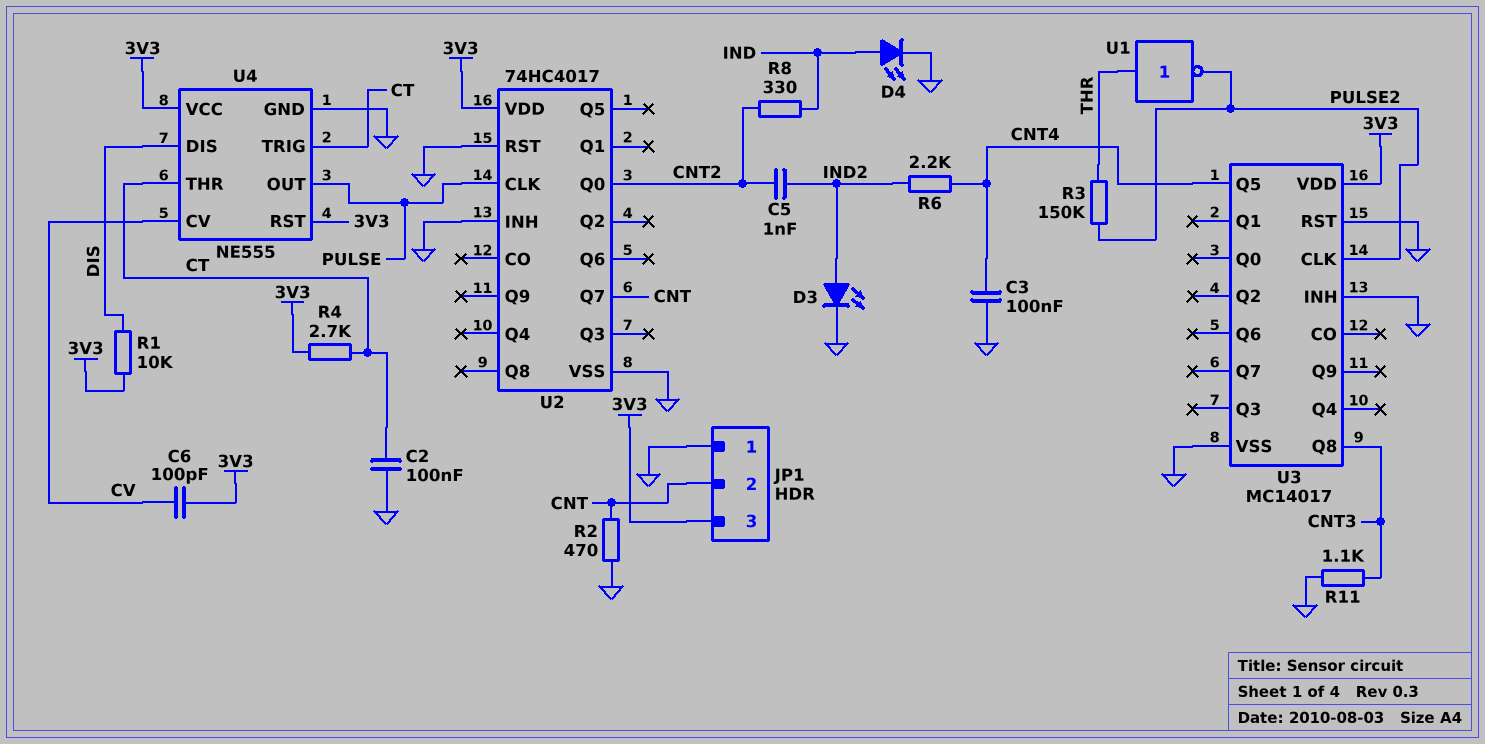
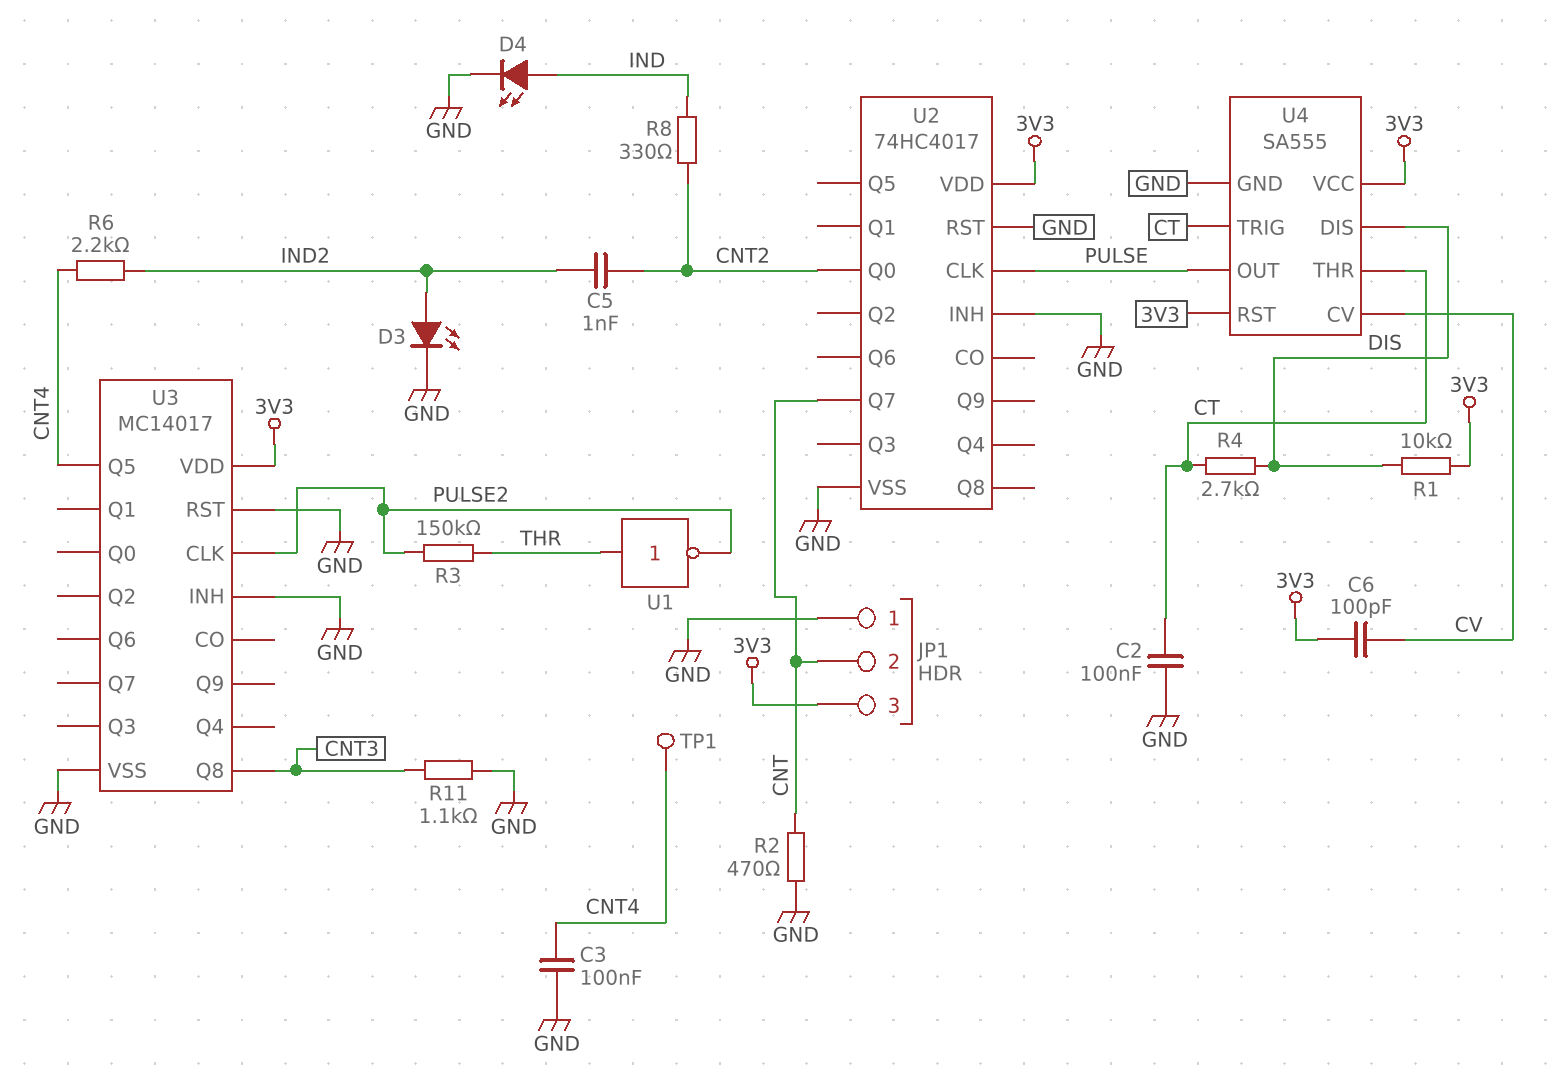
R4: 2.7k (3V3, CT) -> 2.7k (CT, DIS)
TP1: none -> test point (CNT4)
U4: NE555 -> SA555

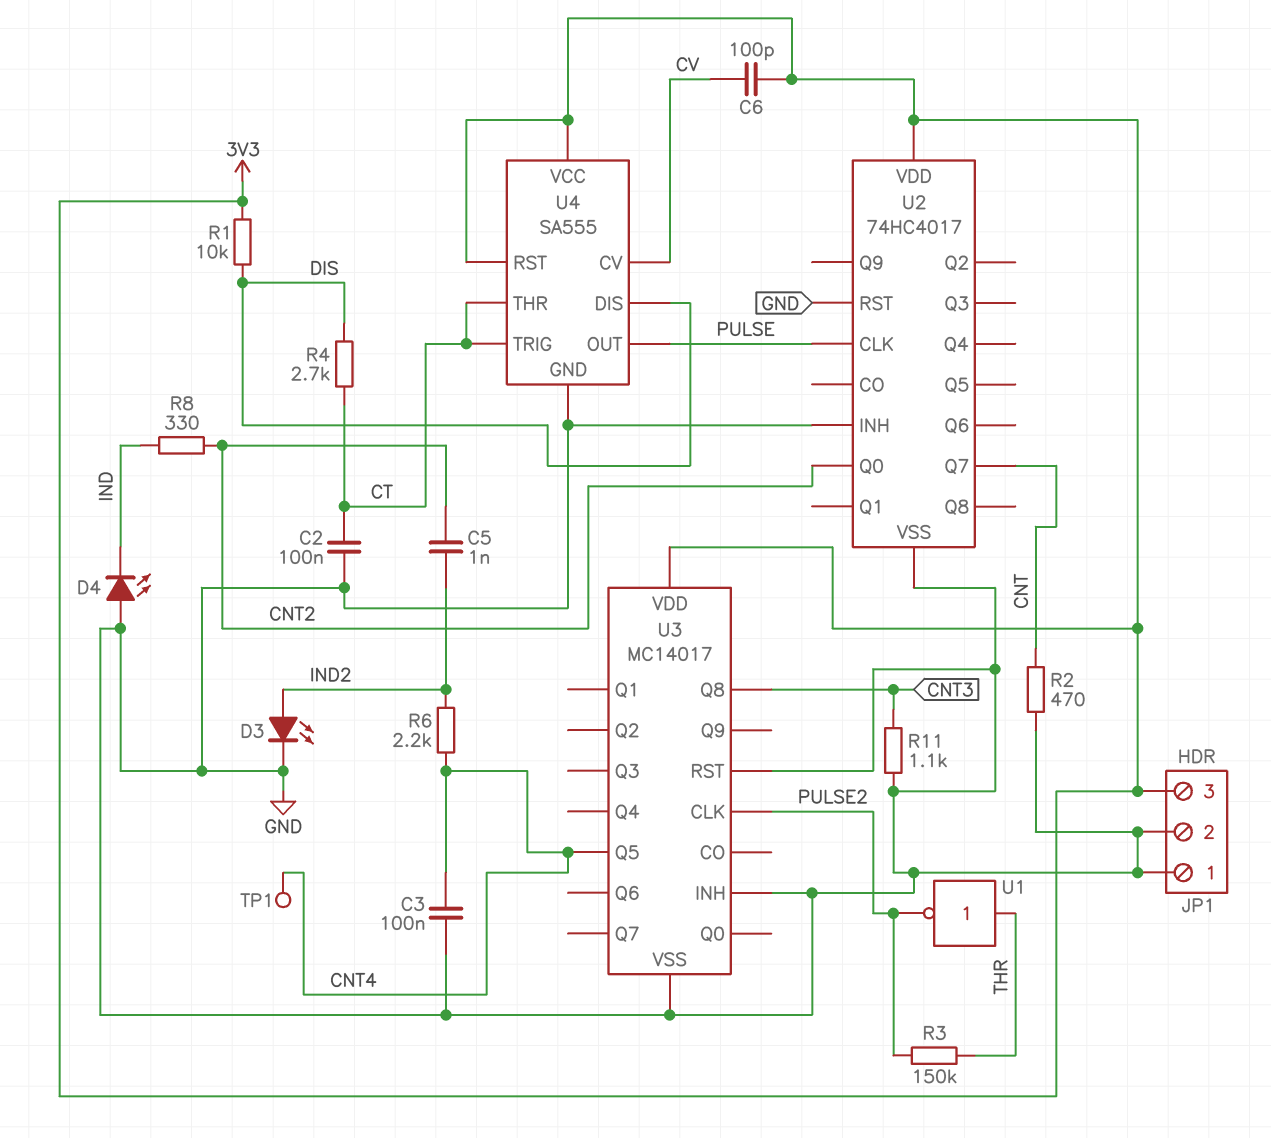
D4: LED (A IND, K GND) -> LED (A GND, K IND)
JP1 pin 2: CNT -> GND

